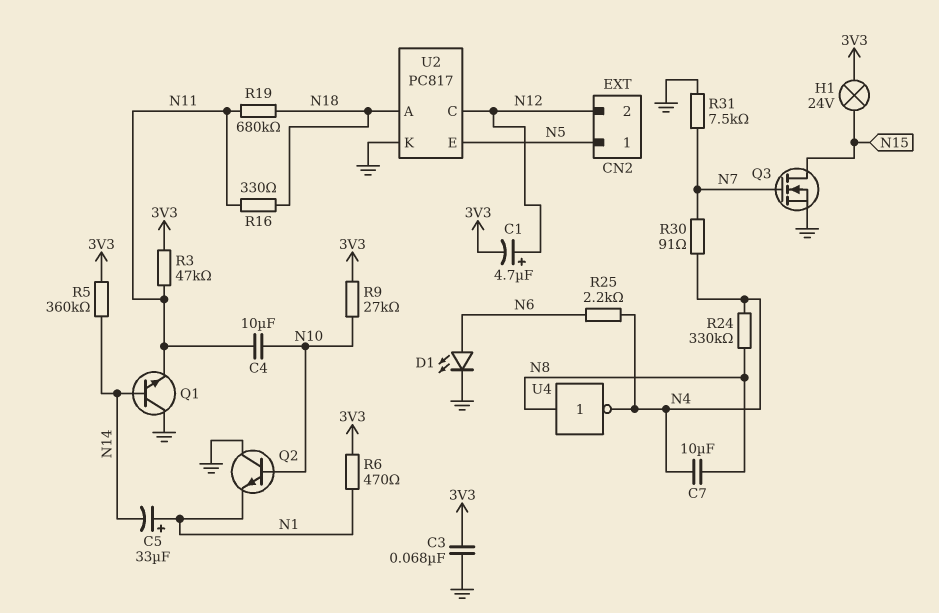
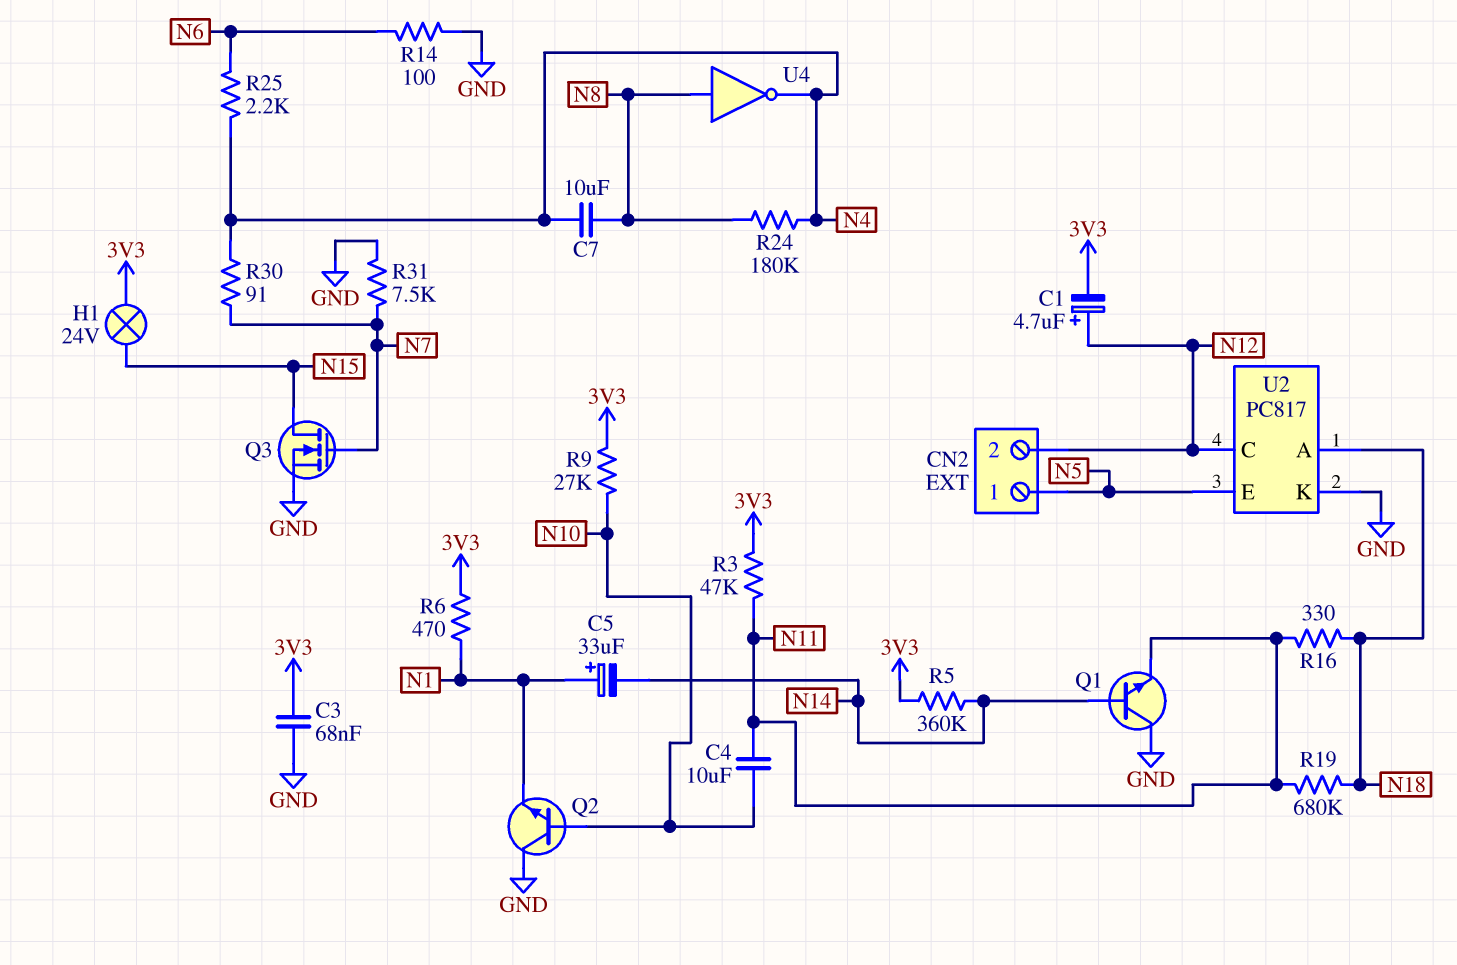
D1: LED (A N6, K GND) -> none
R14: none -> 100 (GND, N6)
R24: 330k (N4, N8) -> 180k (N4, N8)

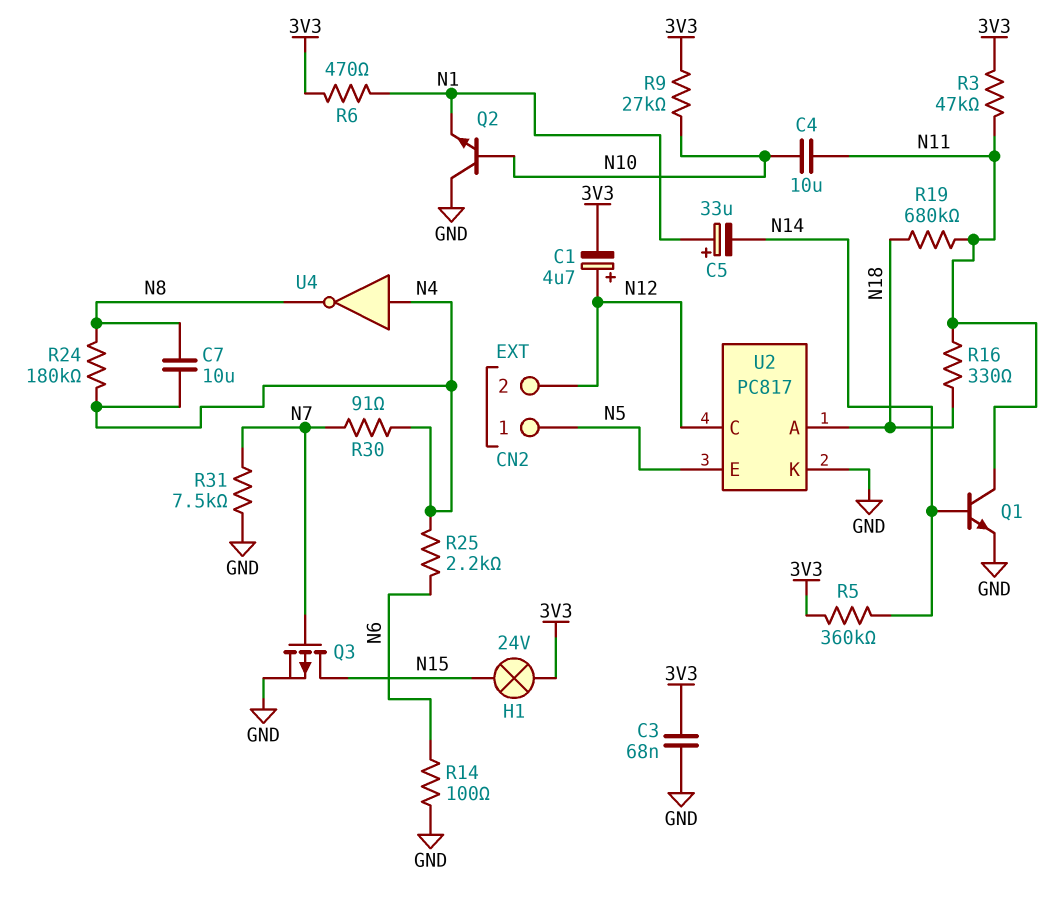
Q1: NPN (B N14, C GND, E N11) -> NPN (B N14, C N11, E GND)
Q3: NMOS (G N7, D N15, S GND) -> PMOS (G N7, D N15, S GND)
U4: NOT (in N8, out N4) -> NOT (in N4, out N8)

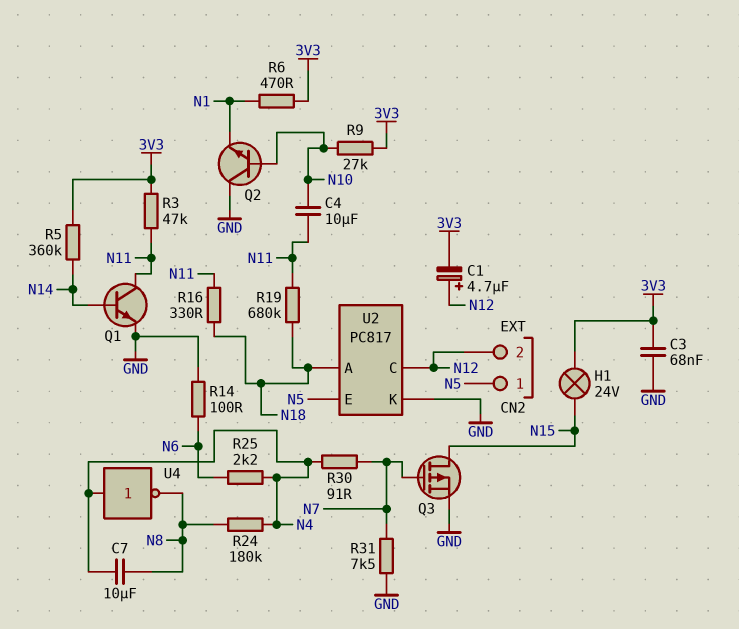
C5: 33uF (plus N1, minus N14) -> none

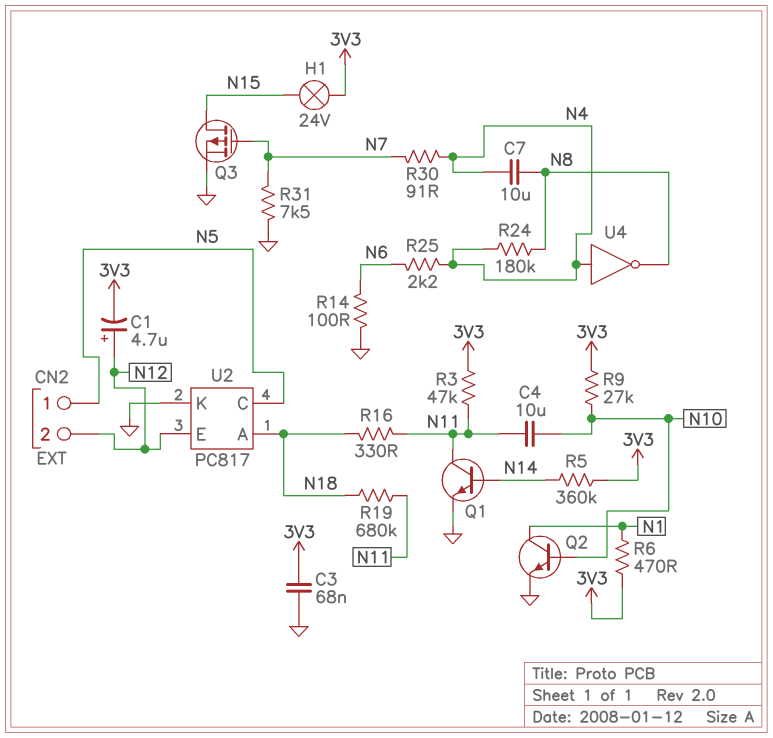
Q2: NPN (B N10, C GND, E N1) -> NPN (B N10, C N1, E GND)
U2 pin C: N12 -> N5
U2 pin E: N5 -> N12

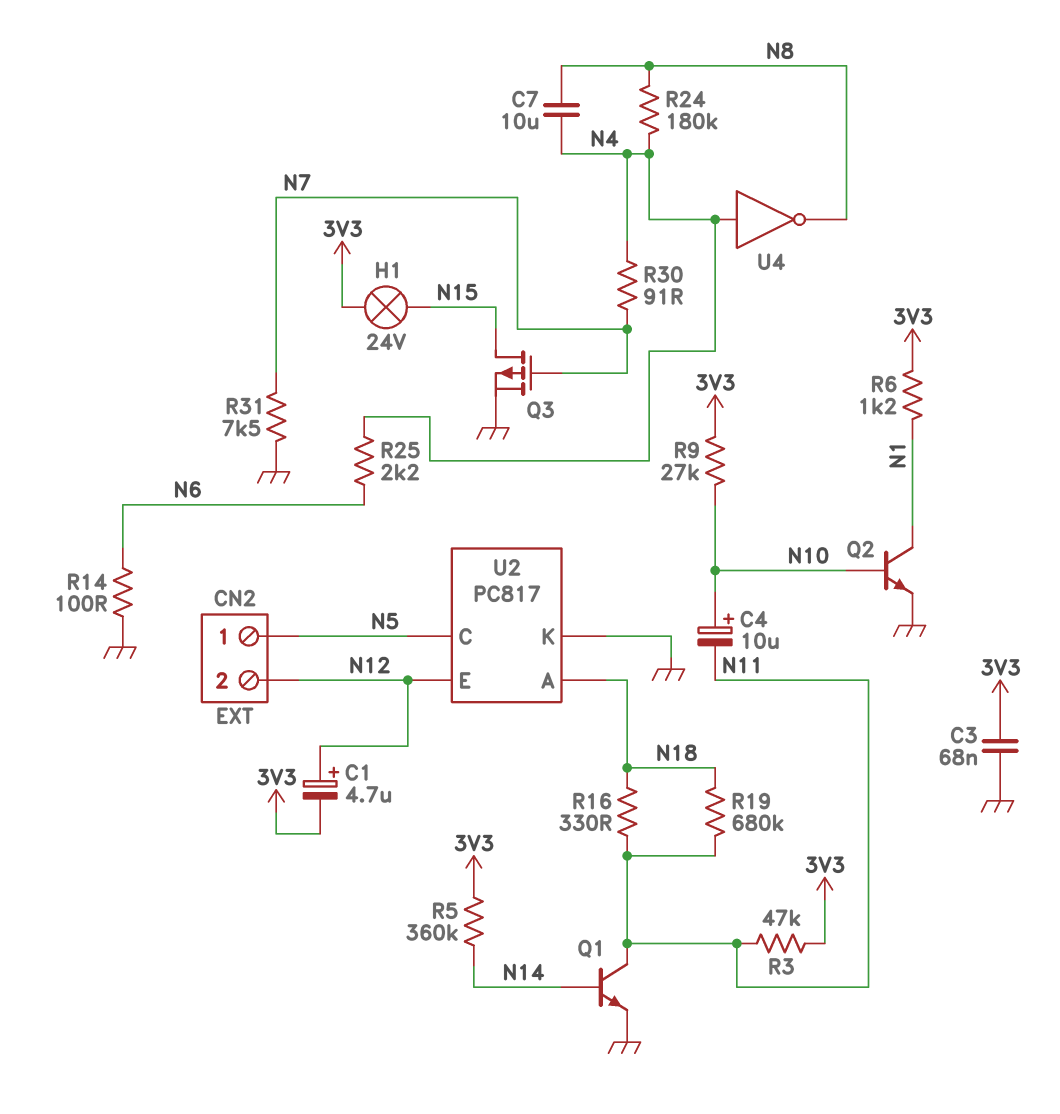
C4: 10uF (N10, N11) -> 10uF (plus N10, minus N11)
R6: 470 (3V3, N1) -> 1.2k (3V3, N1)

